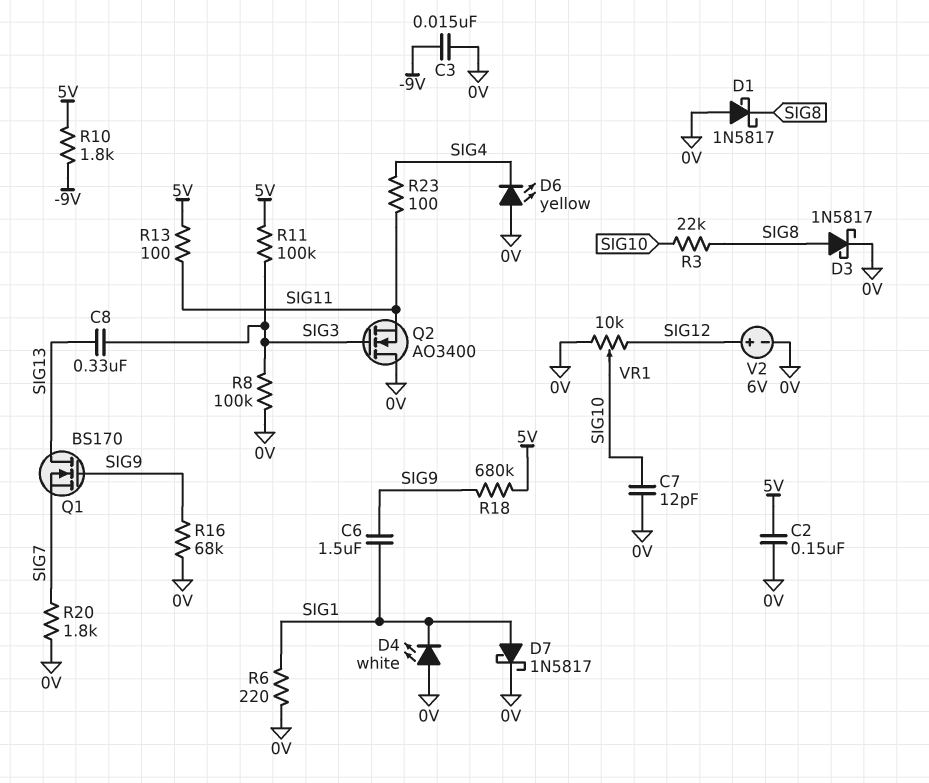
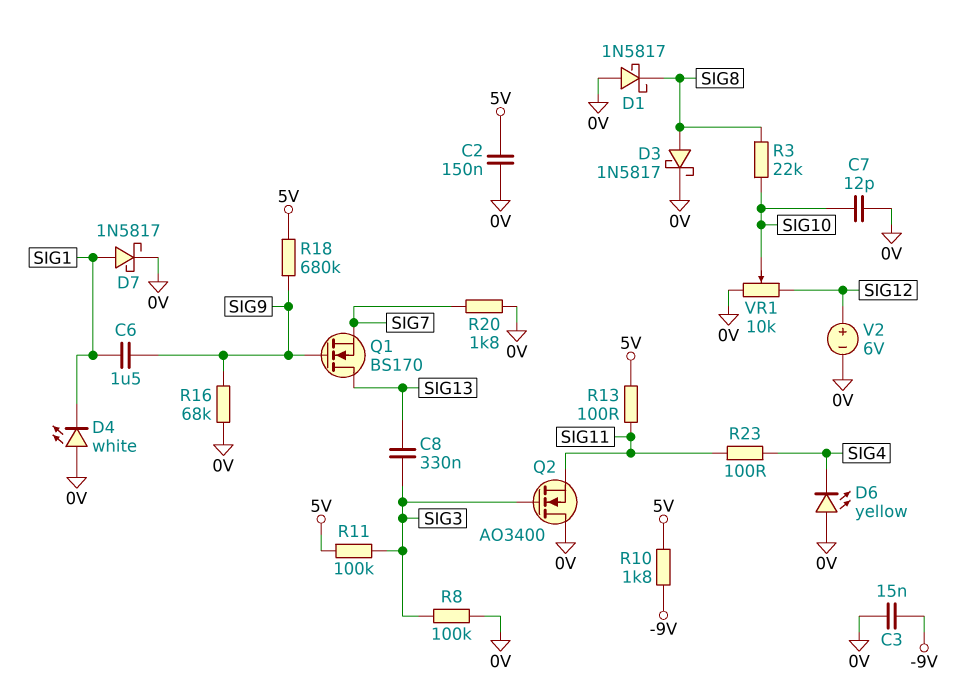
R6: 220 (0V, SIG1) -> none

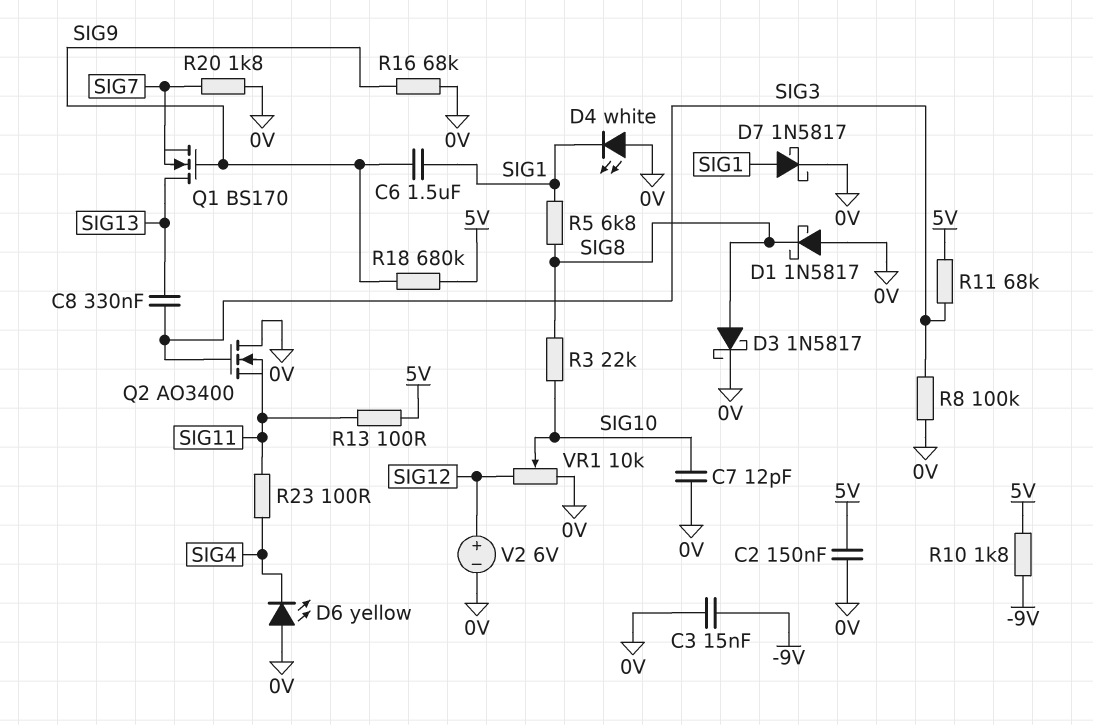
R5: none -> 6.8k (SIG1, SIG8)
R11: 100k (5V, SIG3) -> 68k (5V, SIG3)

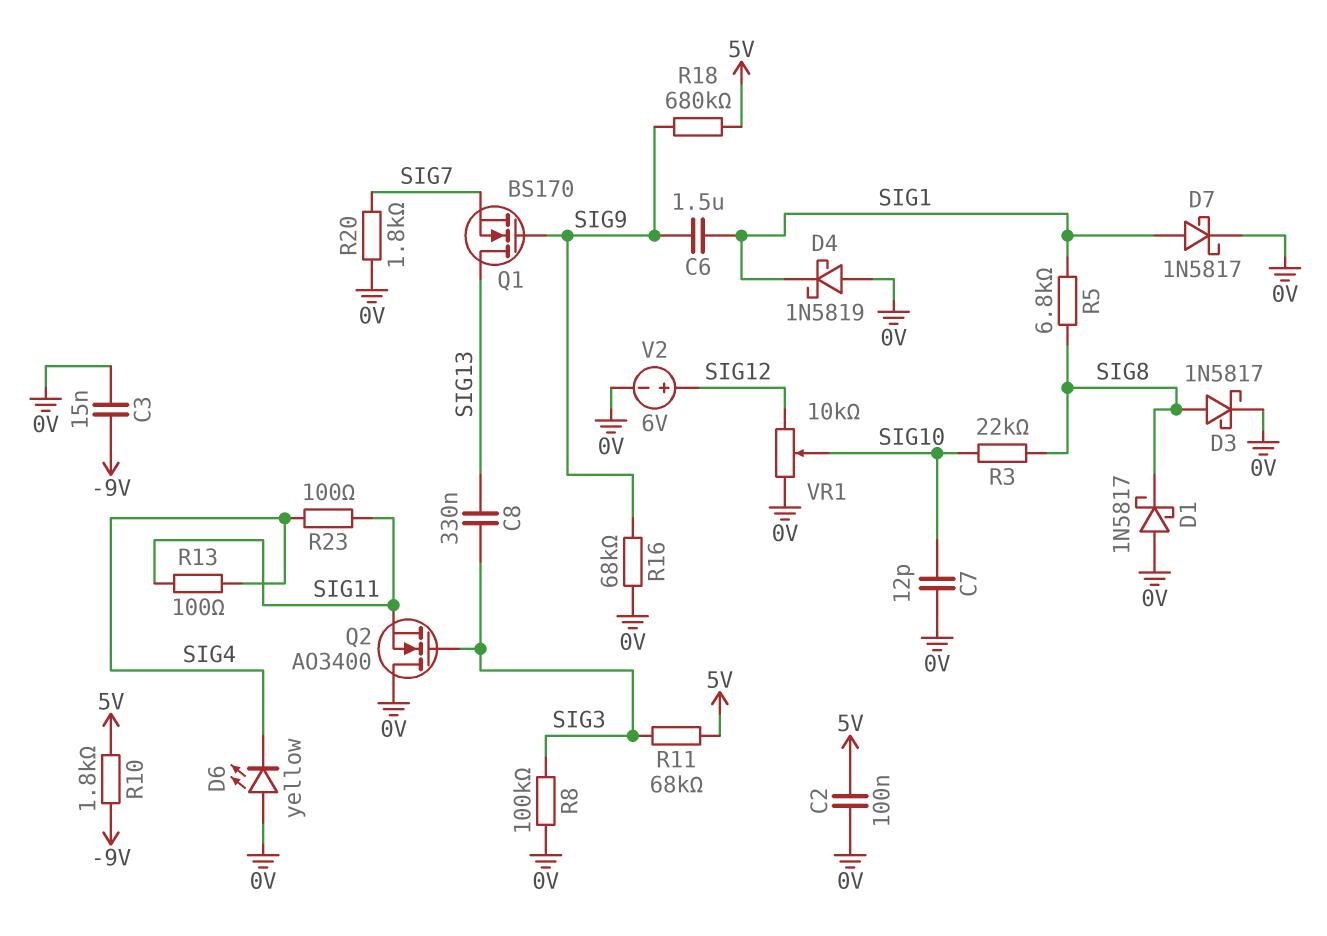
C2: 150nF (0V, 5V) -> 100nF (0V, 5V)
D4: LED white (A 0V, K SIG1) -> schottky 1N5819 (A 0V, K SIG1)
R13: 100 (5V, SIG11) -> 100 (SIG4, SIG11)

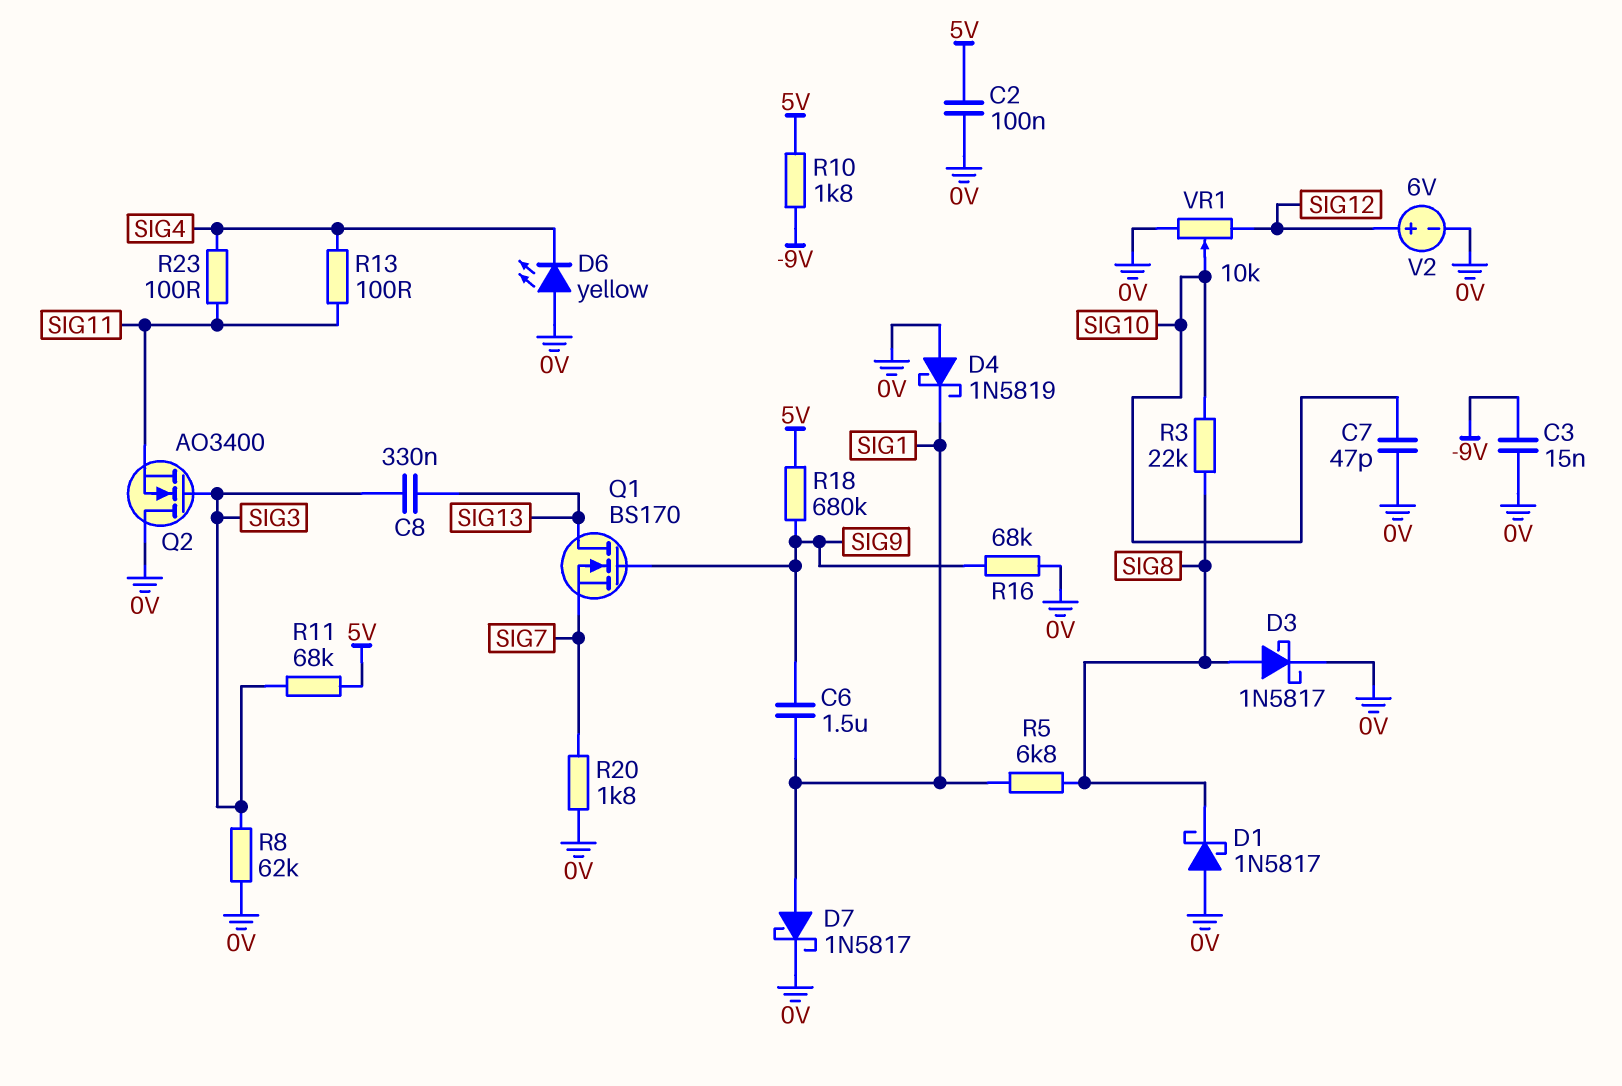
C7: 12pF (0V, SIG10) -> 47pF (0V, SIG10)
R8: 100k (0V, SIG3) -> 62k (0V, SIG3)

